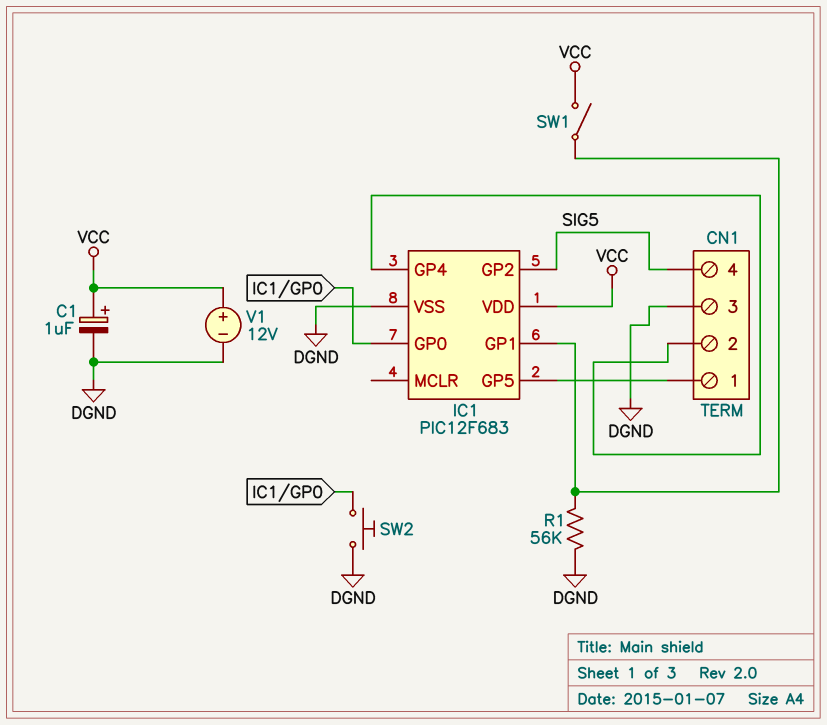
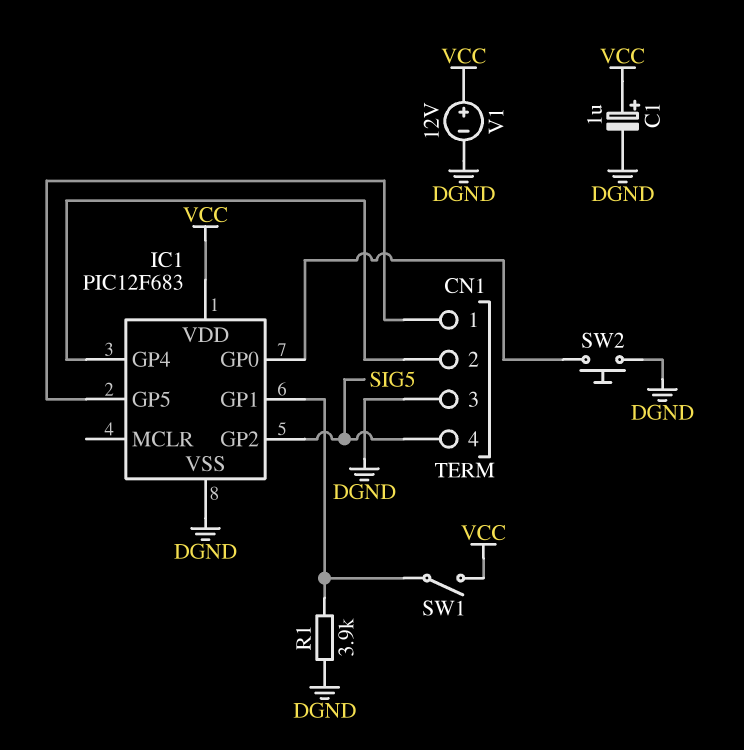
R1: 56k (DGND, IC1/GP1) -> 3.9k (DGND, IC1/GP1)

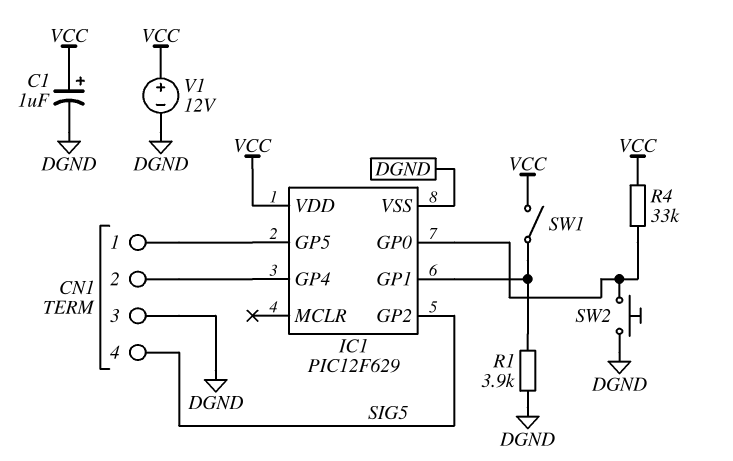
IC1: PIC12F683 -> PIC12F629
R4: none -> 33k (IC1/GP0, VCC)

